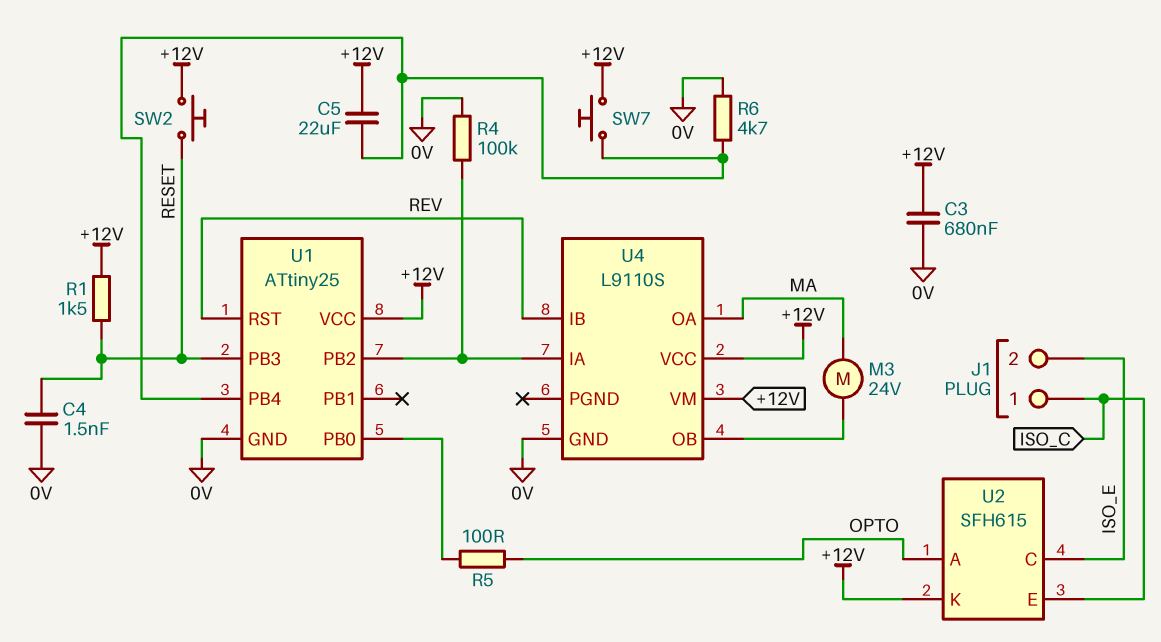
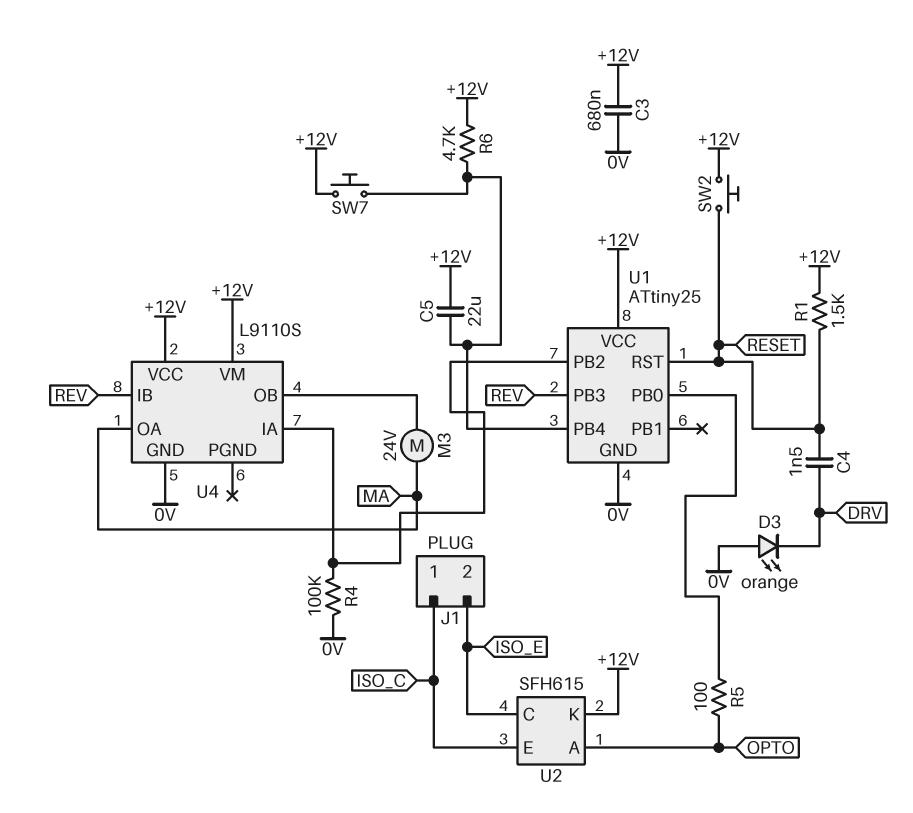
C4: 1.5nF (0V, RESET) -> 1.5nF (DRV, RESET)
D3: none -> LED orange (A 0V, K DRV)
R6: 4.7k (0V, U1/PB4) -> 4.7k (+12V, U1/PB4)
U1 pin PB3: RESET -> REV
U1 pin RST: REV -> RESET

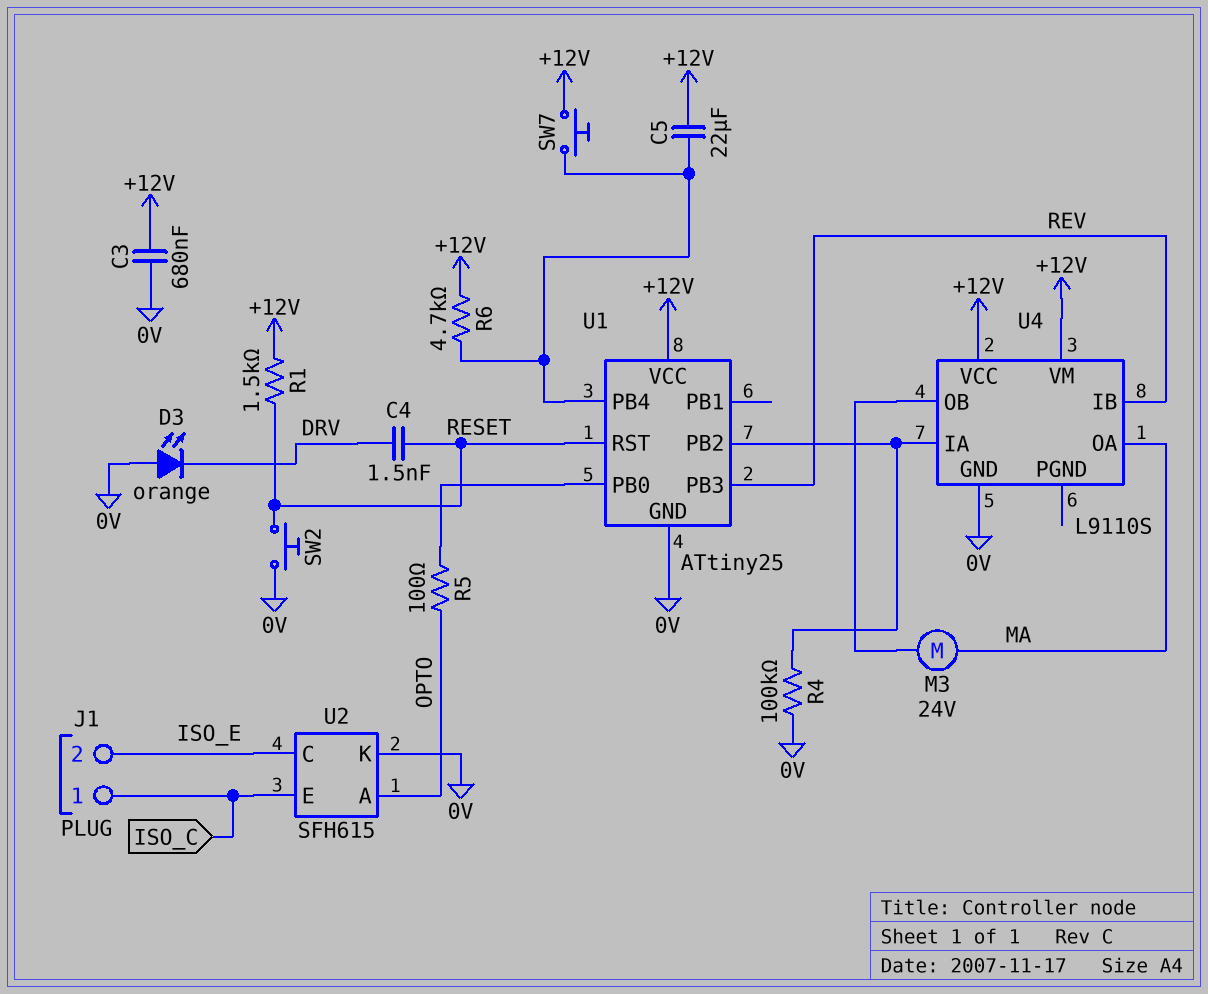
SW2: button (+12V, RESET) -> button (0V, RESET)
U2 pin K: +12V -> 0V

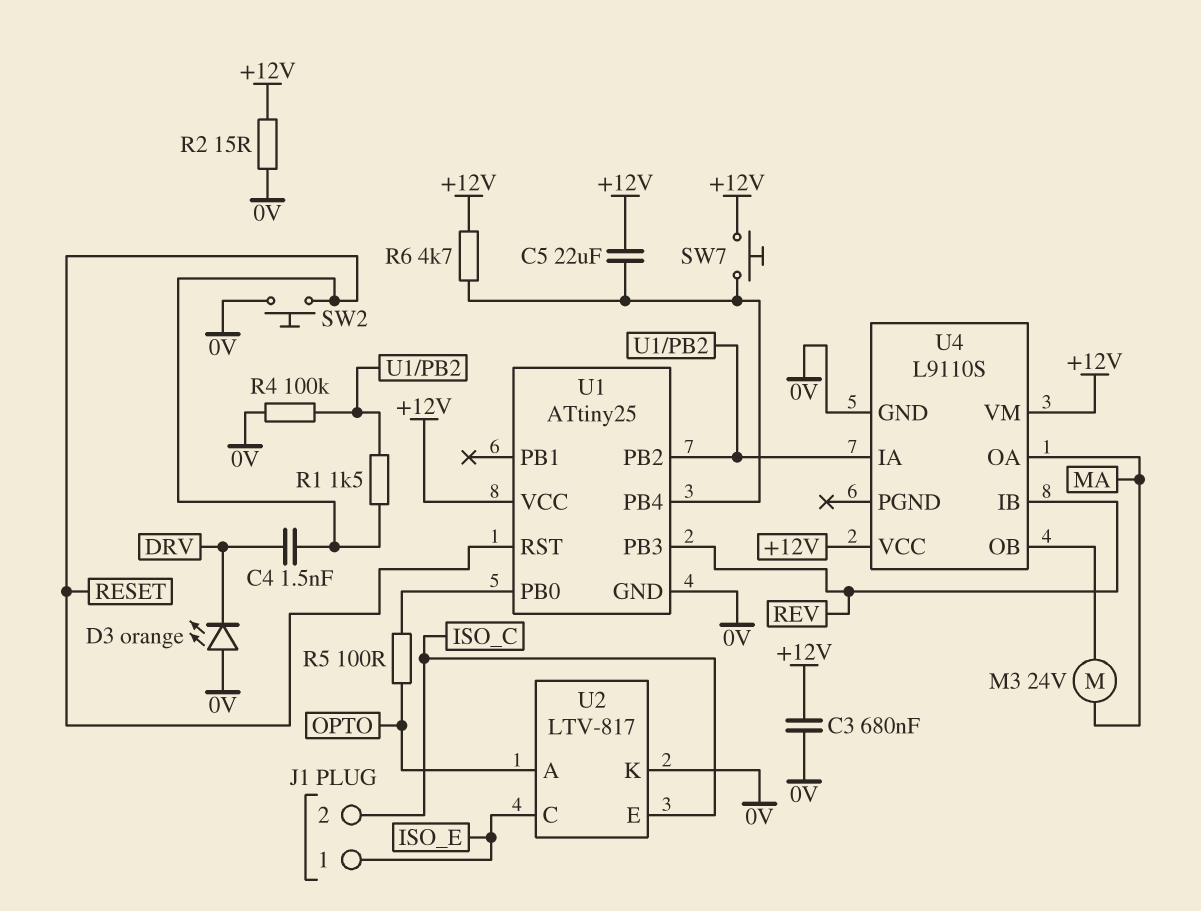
J1 pin 1: ISO_C -> ISO_E
J1 pin 2: ISO_E -> ISO_C
R1: 1.5k (+12V, RESET) -> 1.5k (RESET, U1/PB2)
R2: none -> 15 (+12V, 0V)
U2: SFH615 -> LTV-817

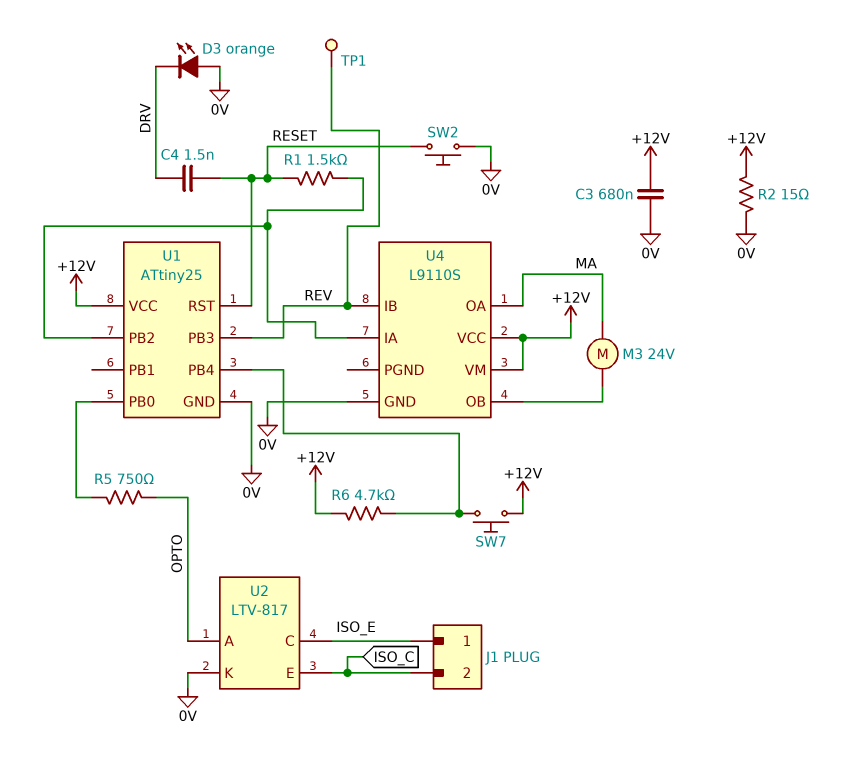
C5: 22uF (+12V, U1/PB4) -> none
R4: 100k (0V, U1/PB2) -> none
R5: 100 (OPTO, U1/PB0) -> 750 (OPTO, U1/PB0)
TP1: none -> test point (REV)

